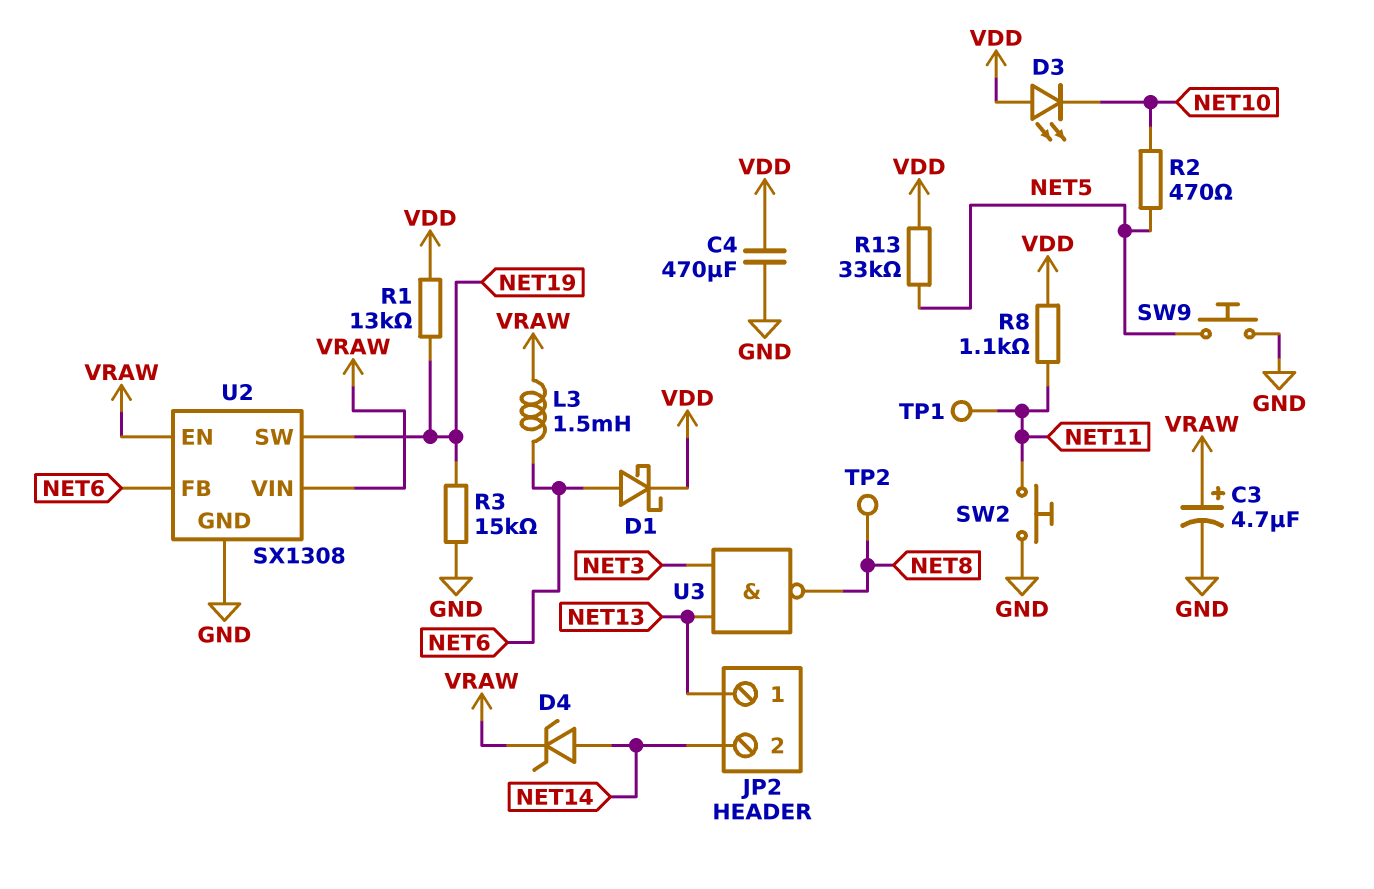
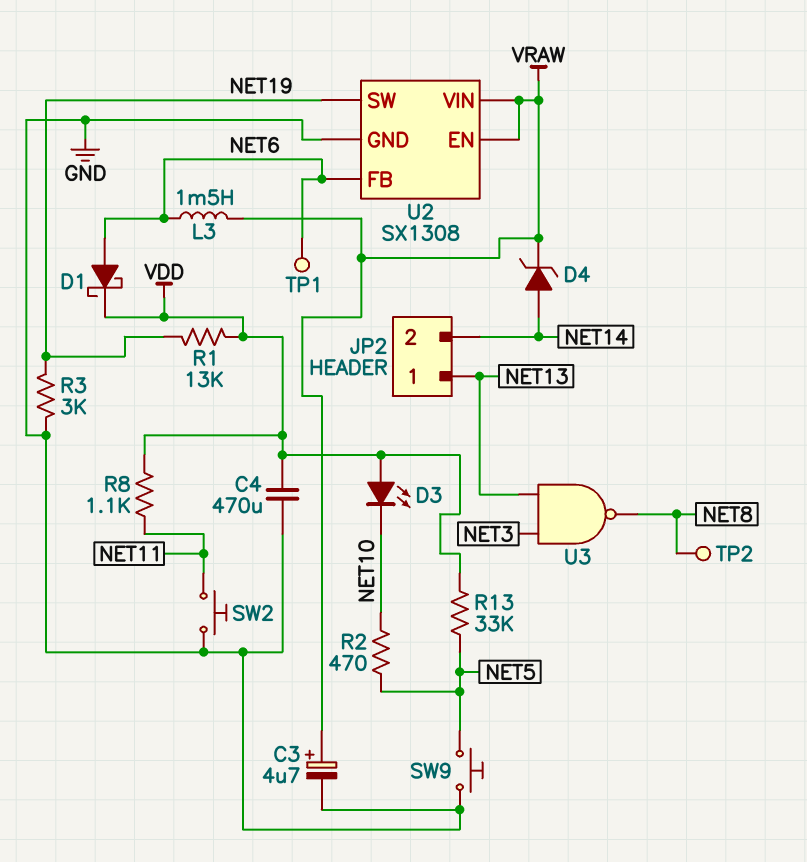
R3: 15k (GND, NET19) -> 3k (GND, NET19)
TP1: test point (NET11) -> test point (NET6)

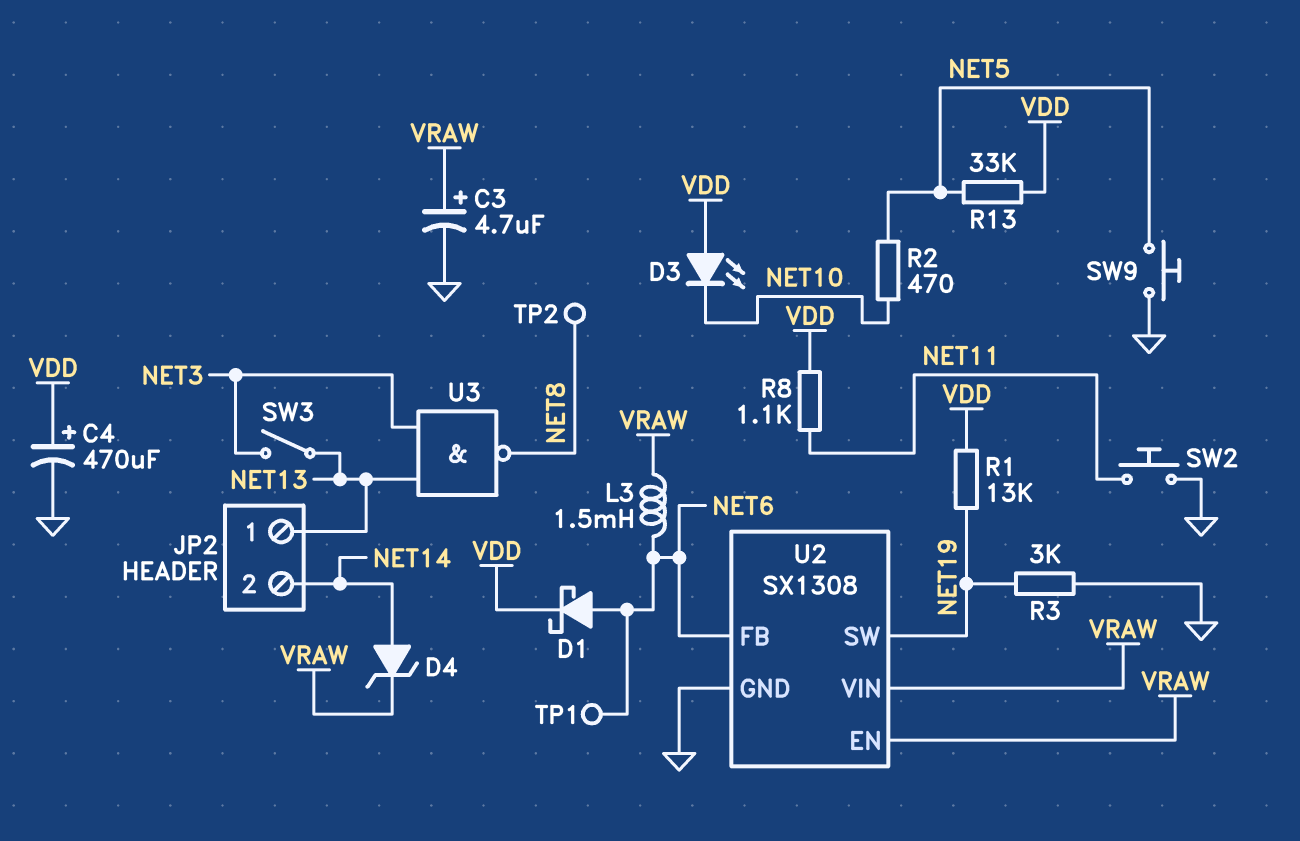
C4: 470uF (GND, VDD) -> 470uF (plus VDD, minus GND)
SW3: none -> switch (NET3, NET13)

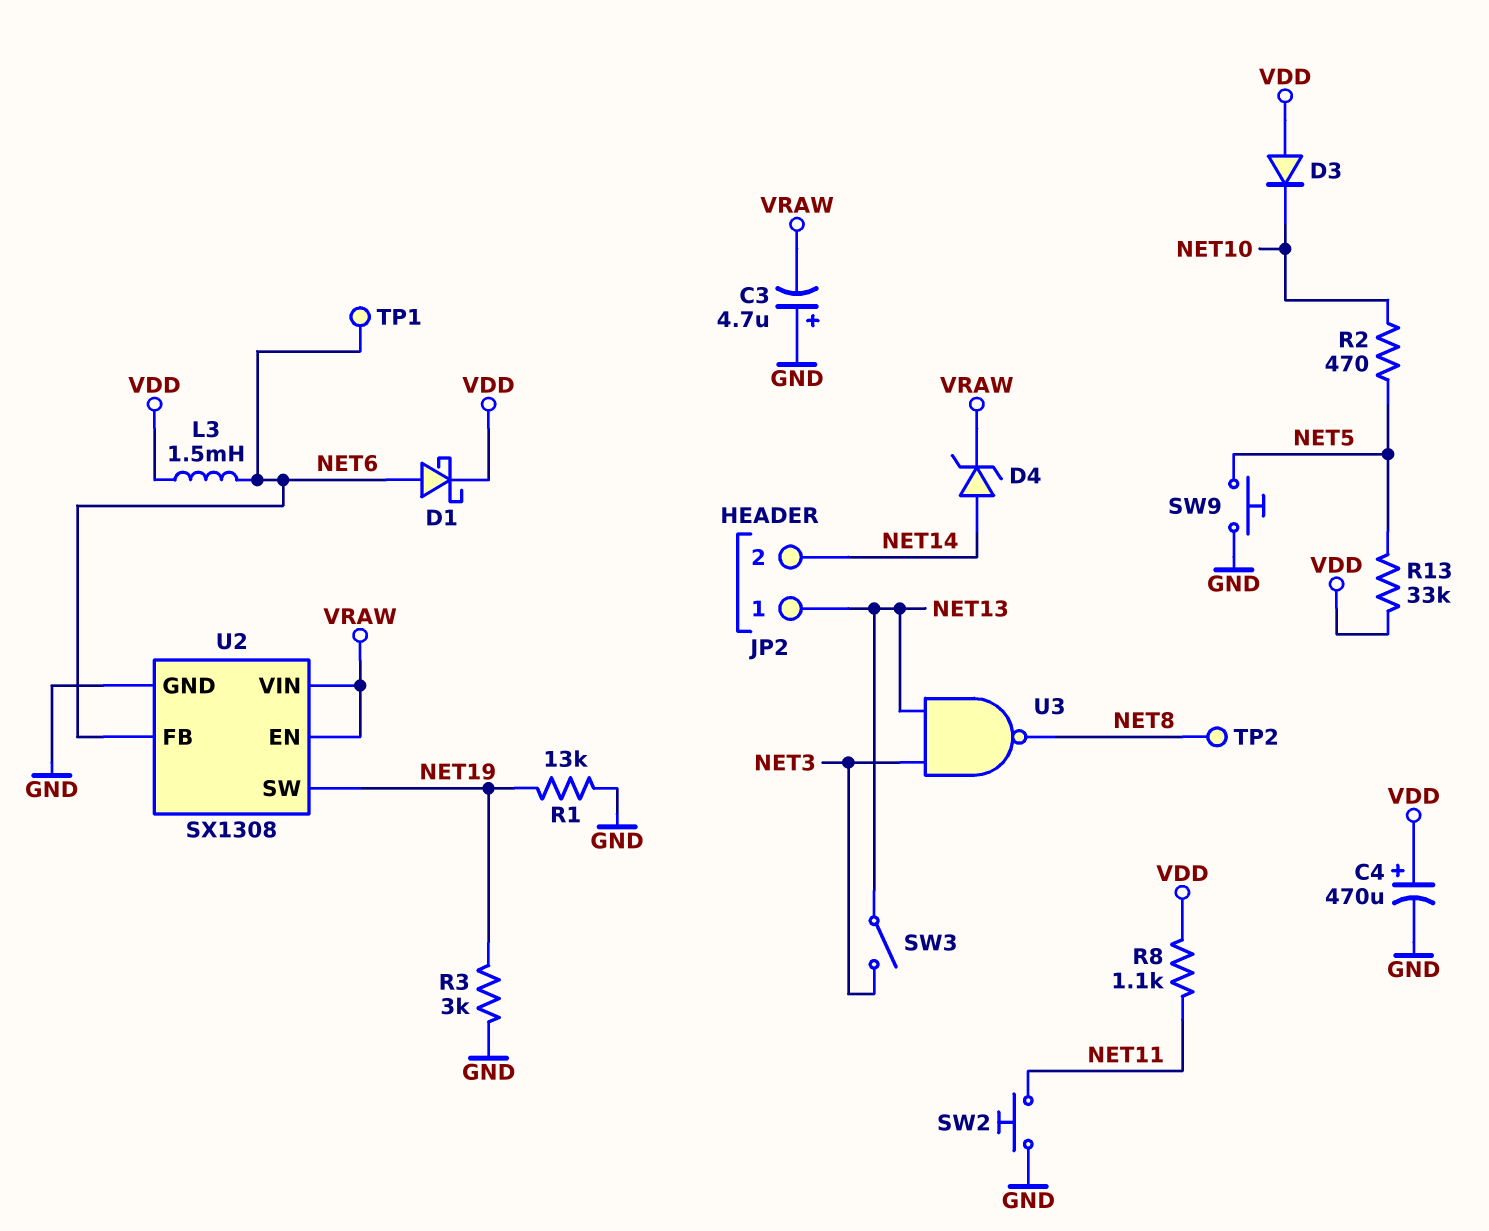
C3: 4.7uF (plus VRAW, minus GND) -> 4.7uF (plus GND, minus VRAW)
D3: LED (A VDD, K NET10) -> diode (A VDD, K NET10)
L3: 1.5mH (NET6, VRAW) -> 1.5mH (NET6, VDD)
R1: 13k (NET19, VDD) -> 13k (GND, NET19)

